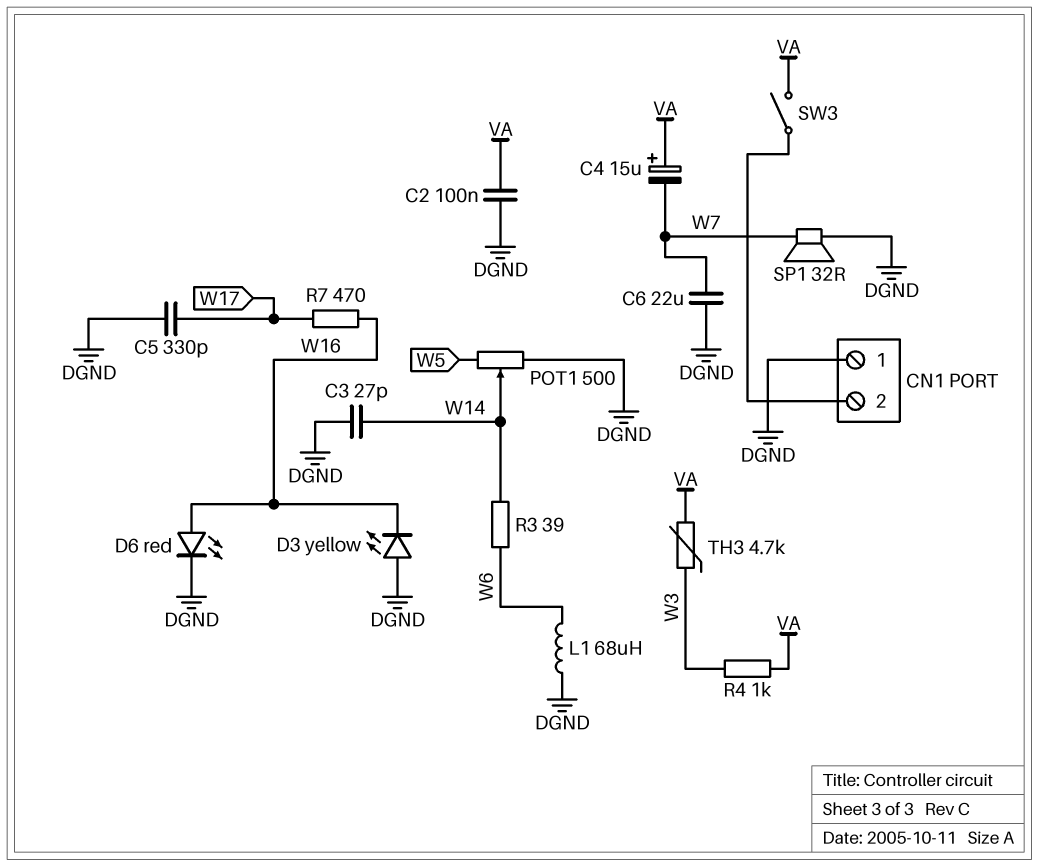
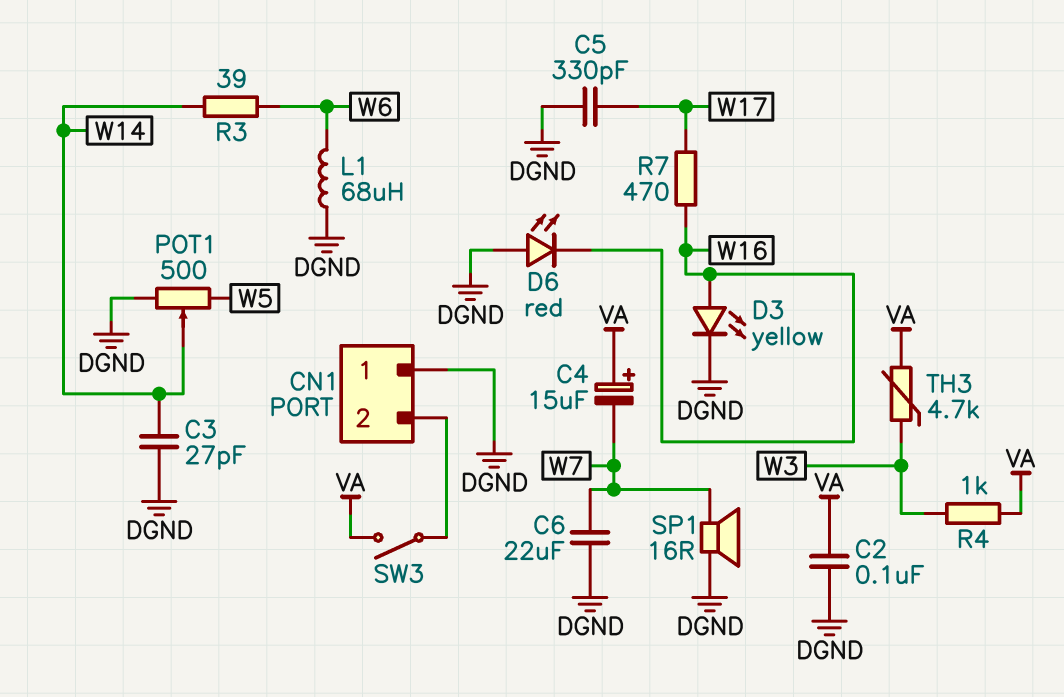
D3: LED yellow (A DGND, K W16) -> LED yellow (A W16, K DGND)
D6: LED red (A W16, K DGND) -> LED red (A DGND, K W16)
SP1: speaker 32R (DGND, W7) -> speaker 16R (DGND, W7)

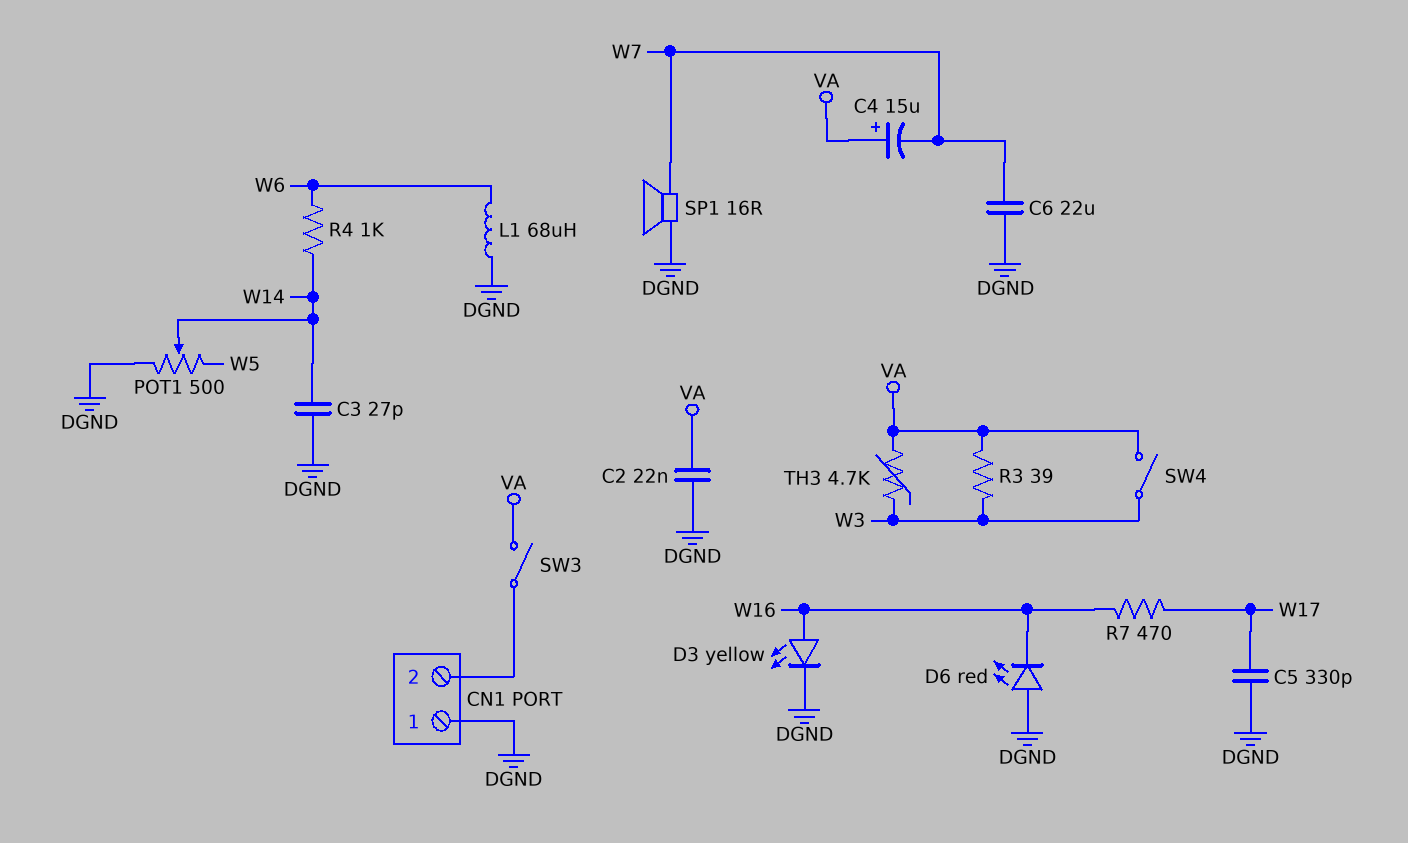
C2: 100nF (DGND, VA) -> 22nF (DGND, VA)
R3: 39 (W6, W14) -> 39 (VA, W3)
R4: 1k (VA, W3) -> 1k (W6, W14)
SW4: none -> switch (VA, W3)

